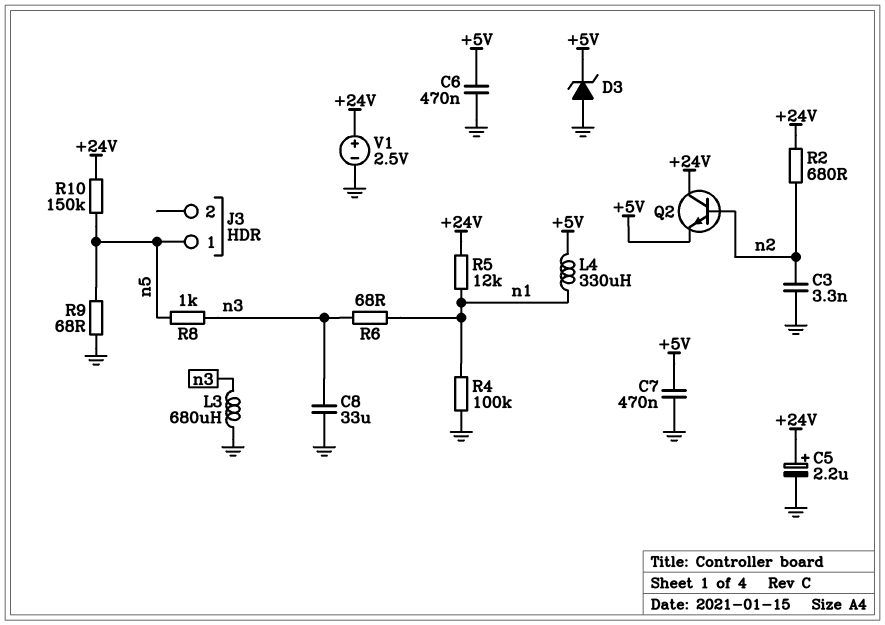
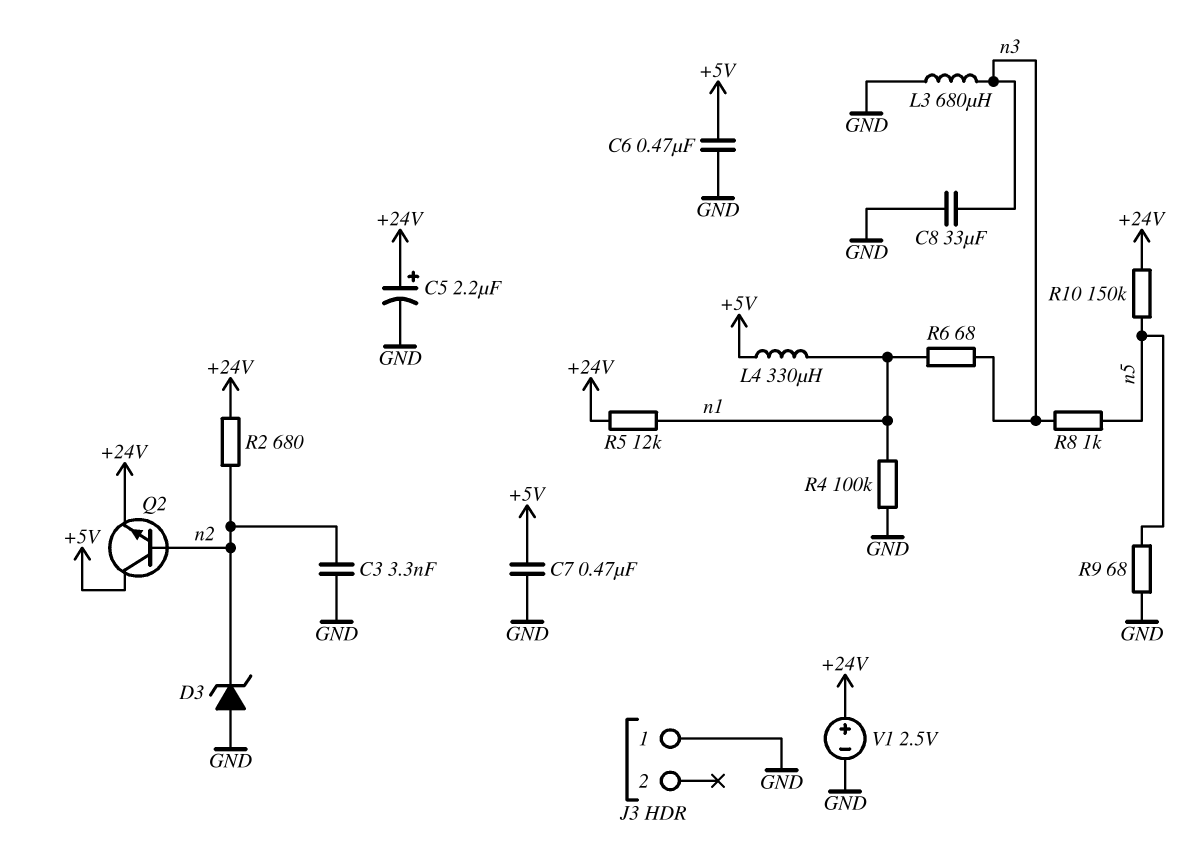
D3: zener (A GND, K +5V) -> zener (A GND, K n2)
J3 pin 1: n5 -> GND
Q2: NPN (B n2, C +24V, E +5V) -> NPN (B n2, C +5V, E +24V)

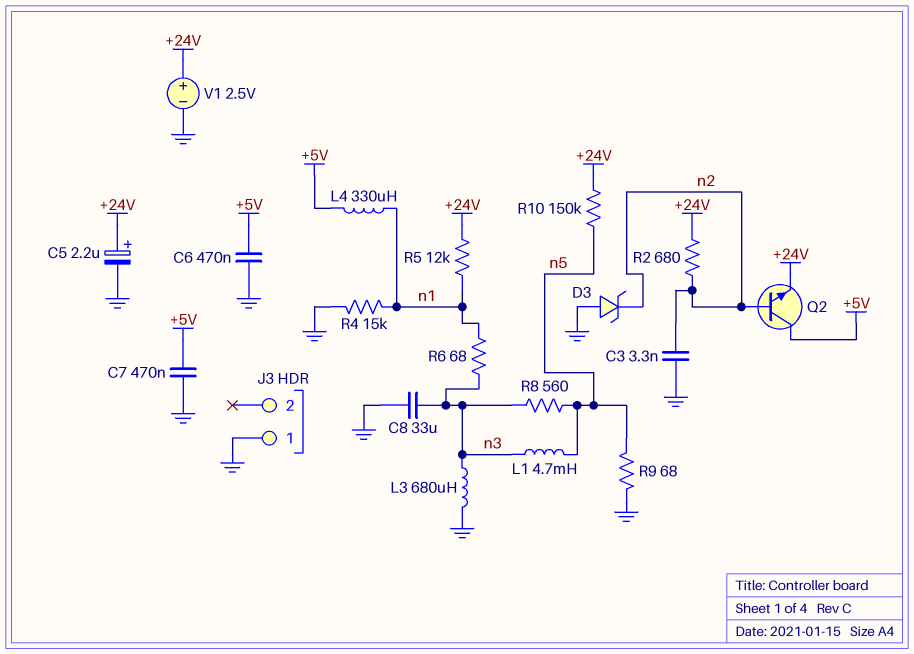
L1: none -> 4.7mH (n3, n5)
R4: 100k (GND, n1) -> 15k (GND, n1)
R8: 1k (n3, n5) -> 560 (n3, n5)

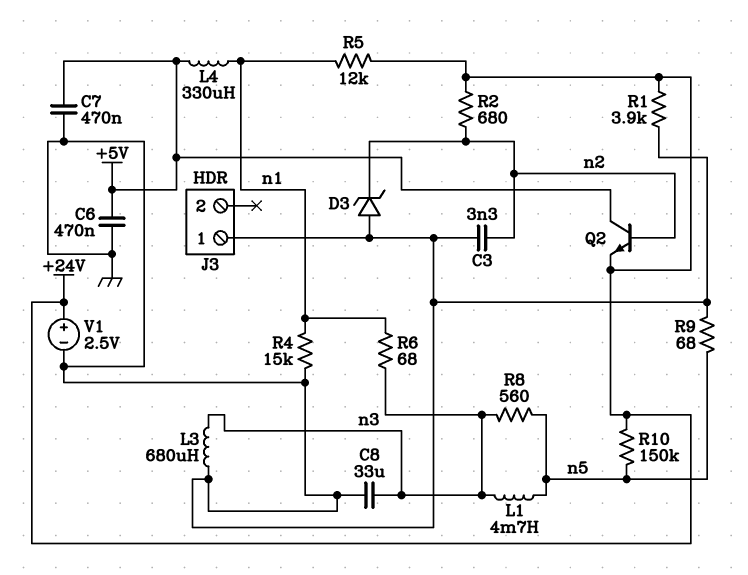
C5: 2.2uF (plus +24V, minus GND) -> none
R1: none -> 3.9k (+24V, GND)

